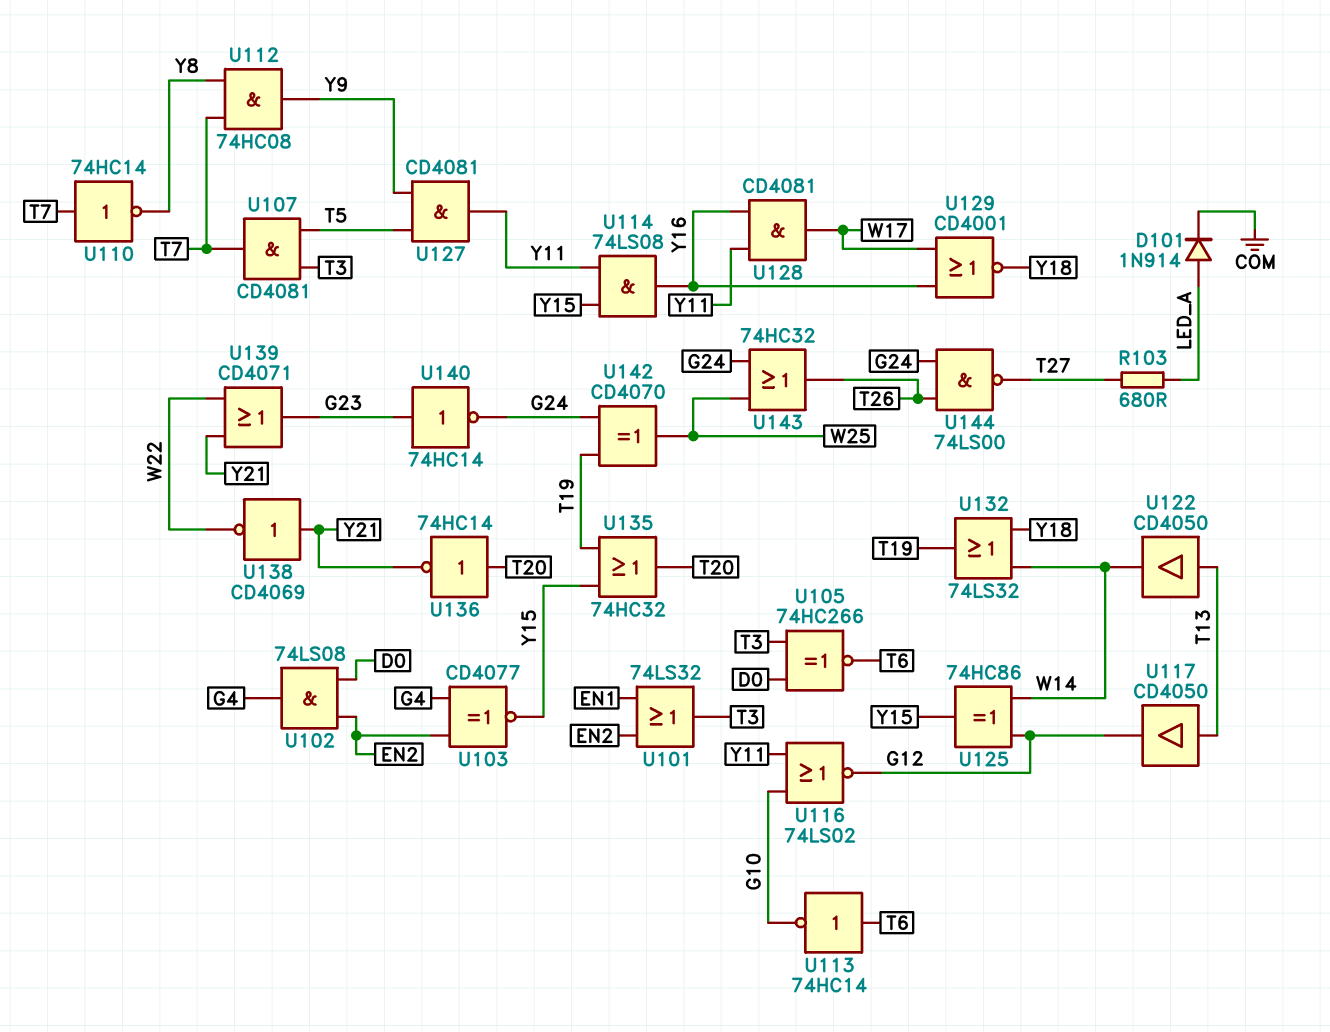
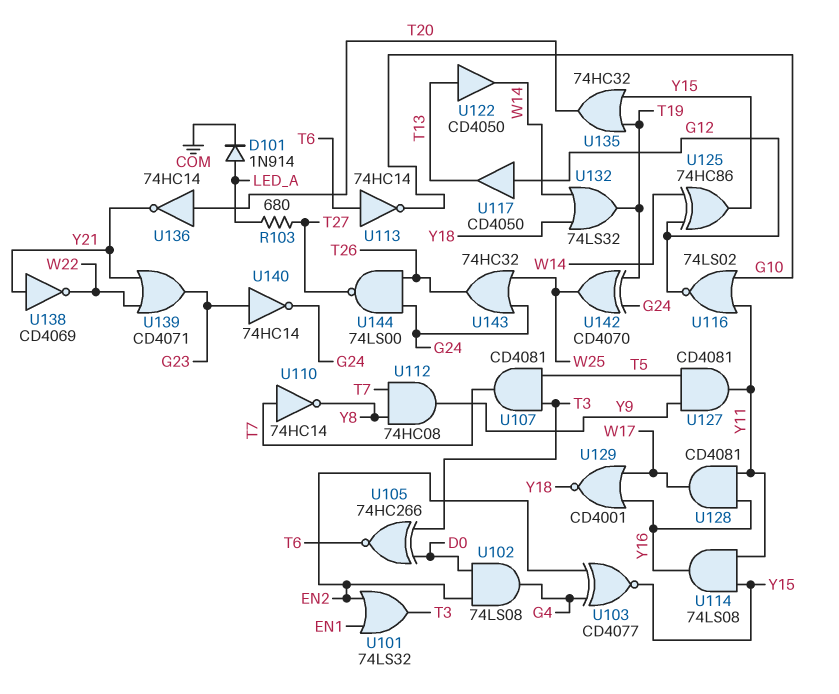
U117: buffer CD4050 (in T13, out G12) -> buffer CD4050 (in G12, out T13)

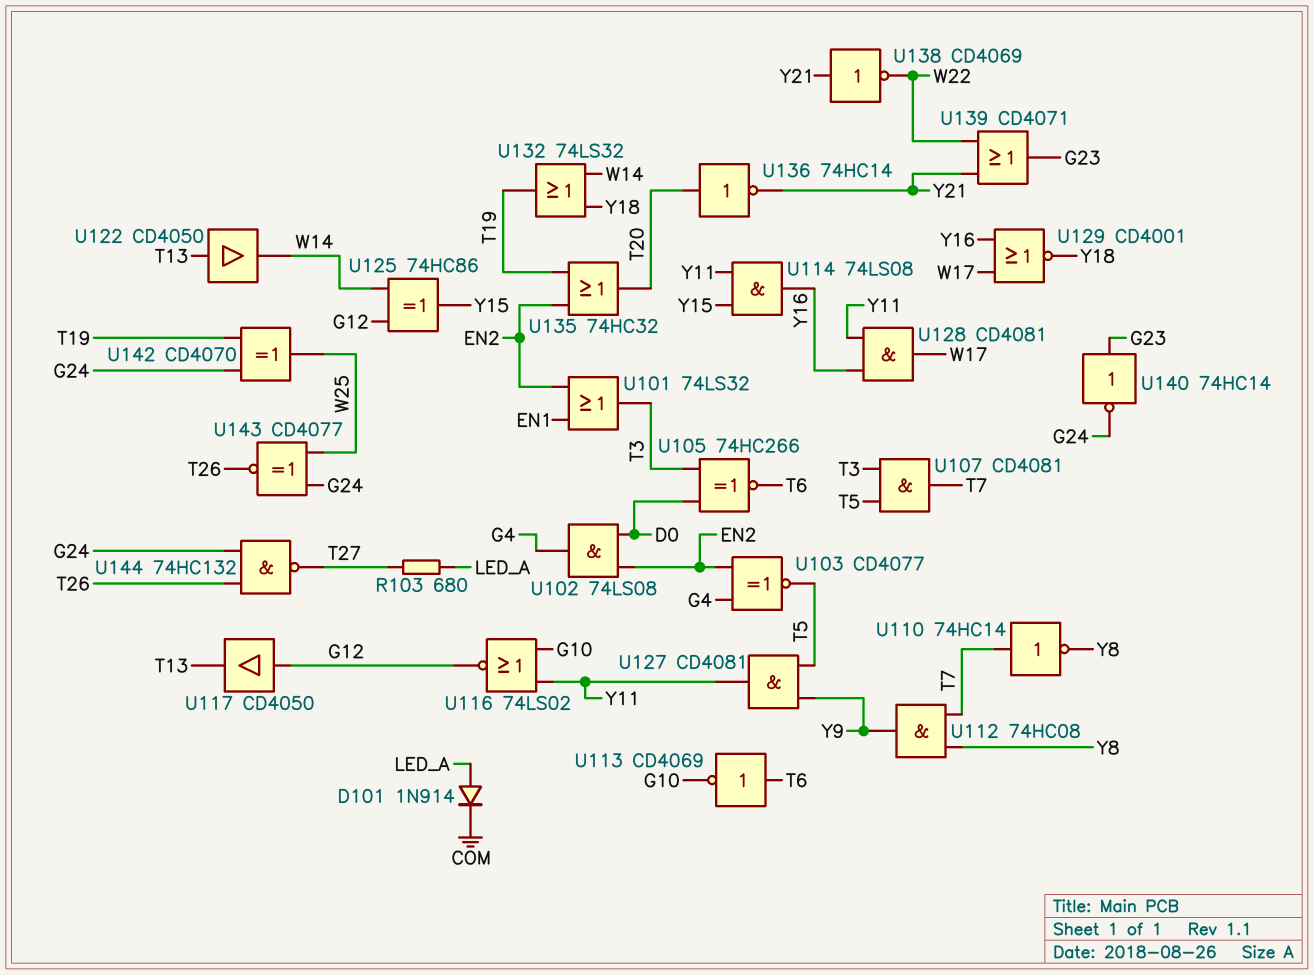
U103: XNOR CD4077 (in EN2, in G4, out Y15) -> XNOR CD4077 (in EN2, in G4, out T5)
U113: NOT 74HC14 (in T6, out G10) -> NOT CD4069 (in T6, out G10)
U135: OR 74HC32 (in T19, in Y15, out T20) -> OR 74HC32 (in EN2, in T19, out T20)
U143: OR 74HC32 (in G24, in W25, out T26) -> XNOR CD4077 (in G24, in W25, out T26)
U144: NAND 74LS00 (in G24, in T26, out T27) -> NAND 74HC132 (in G24, in T26, out T27)

